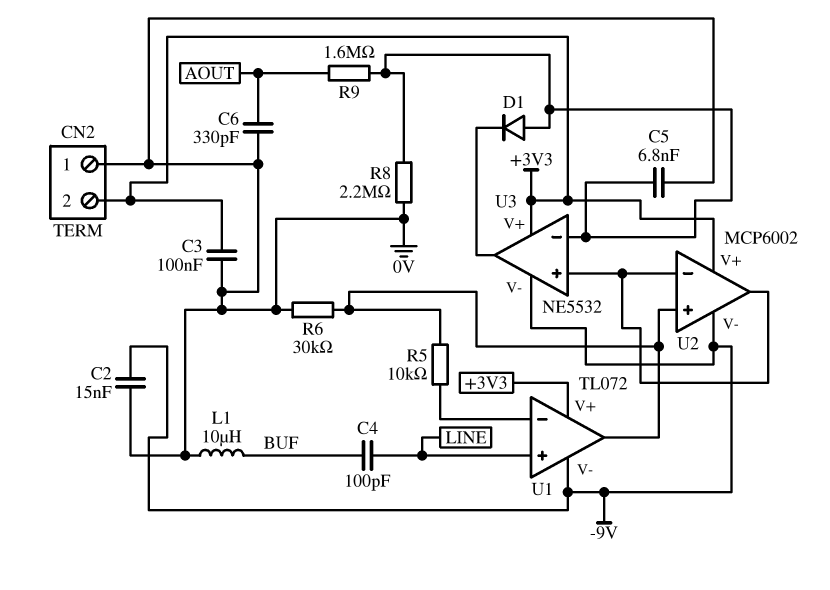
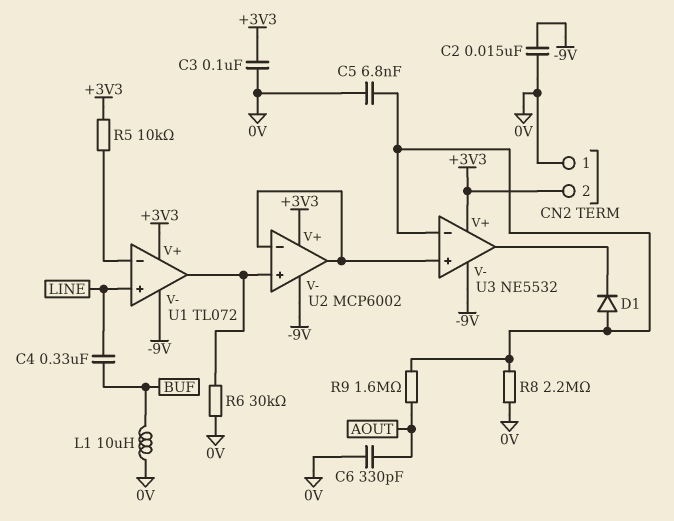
C4: 100pF (BUF, LINE) -> 330nF (BUF, LINE)
R5: 10k (U1/in-, U1/out) -> 10k (+3V3, U1/in-)

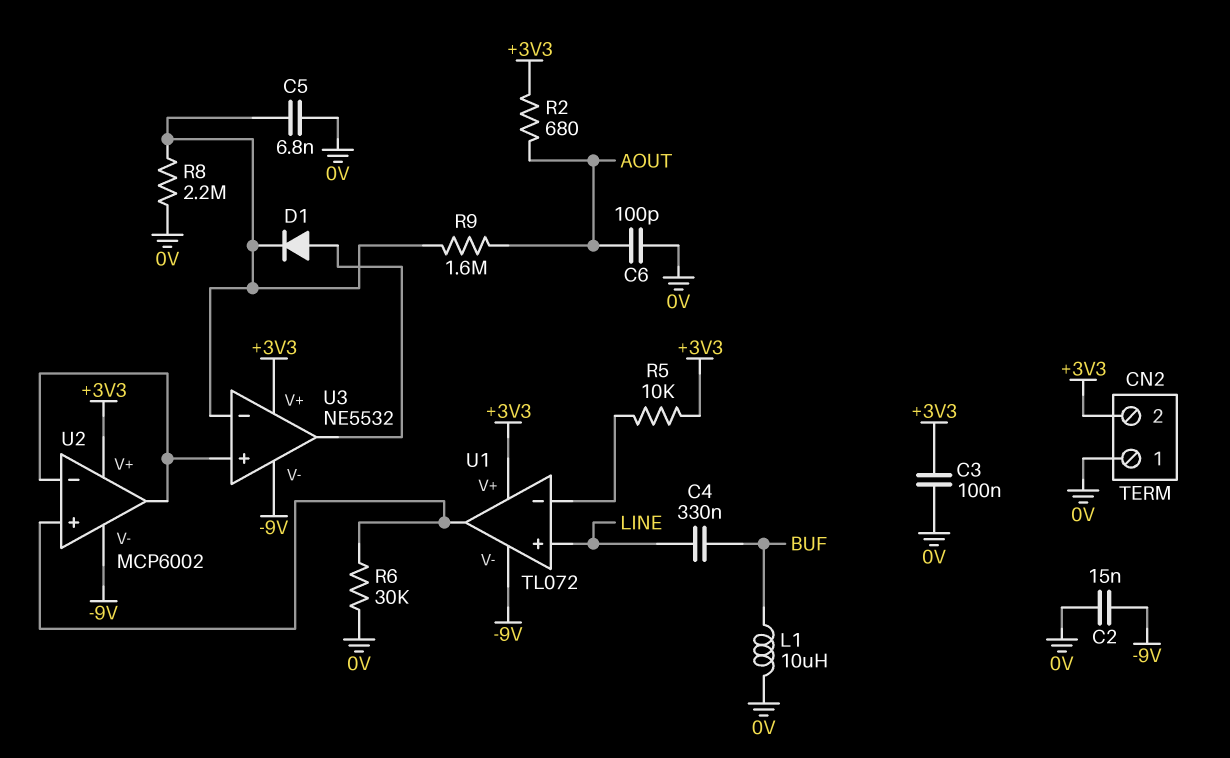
C6: 330pF (0V, AOUT) -> 100pF (0V, AOUT)
D1: diode (A U3/in-, K U3/out) -> diode (A U3/out, K U3/in-)
R2: none -> 680 (+3V3, AOUT)

